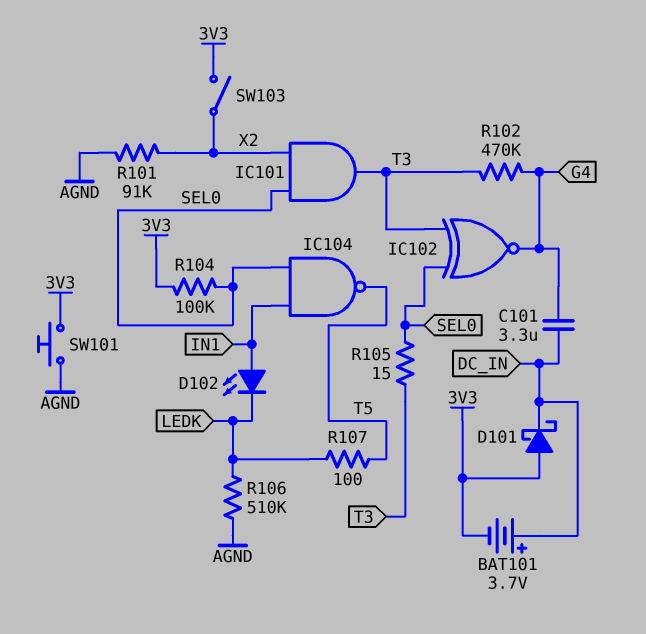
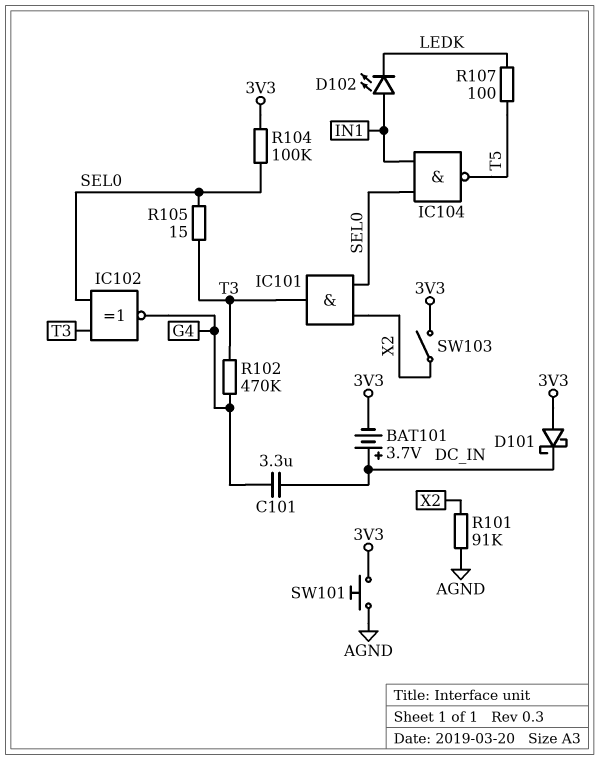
R106: 510k (AGND, LEDK) -> none

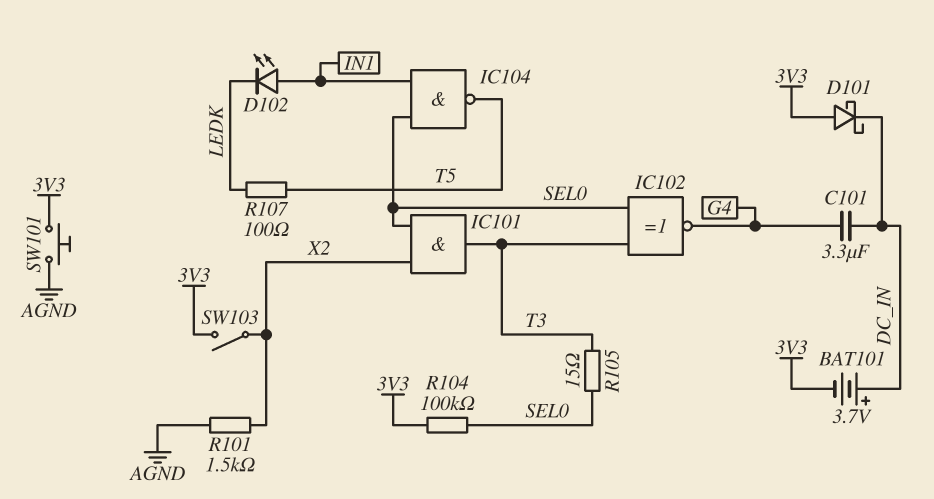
R101: 91k (AGND, X2) -> 1.5k (AGND, X2)
R102: 470k (G4, T3) -> none

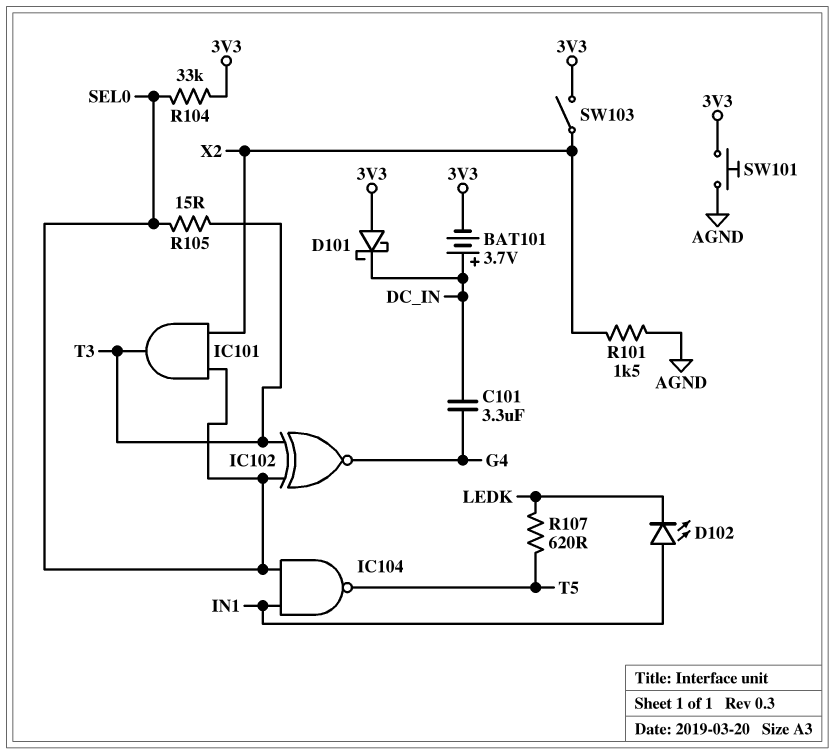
R104: 100k (3V3, SEL0) -> 33k (3V3, SEL0)
R107: 100 (LEDK, T5) -> 620 (LEDK, T5)

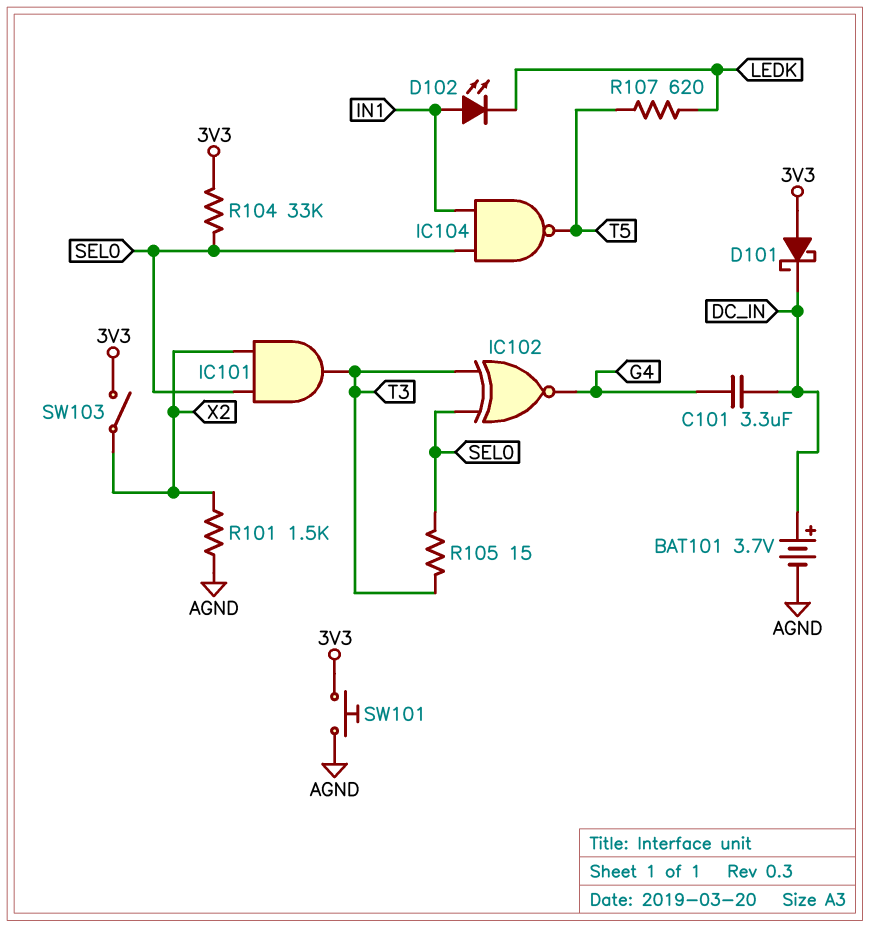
BAT101: 3.7V (plus DC_IN, minus 3V3) -> 3.7V (plus DC_IN, minus AGND)

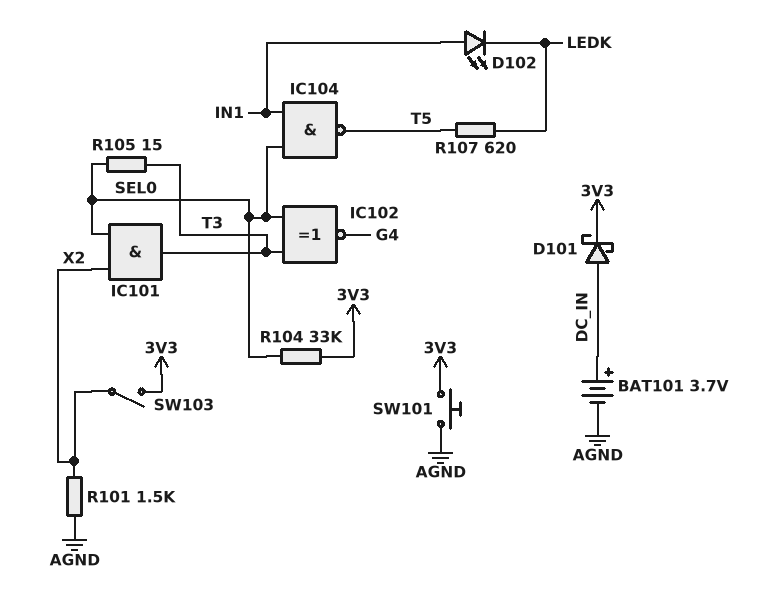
C101: 3.3uF (DC_IN, G4) -> none
D101: schottky (A 3V3, K DC_IN) -> schottky (A DC_IN, K 3V3)

